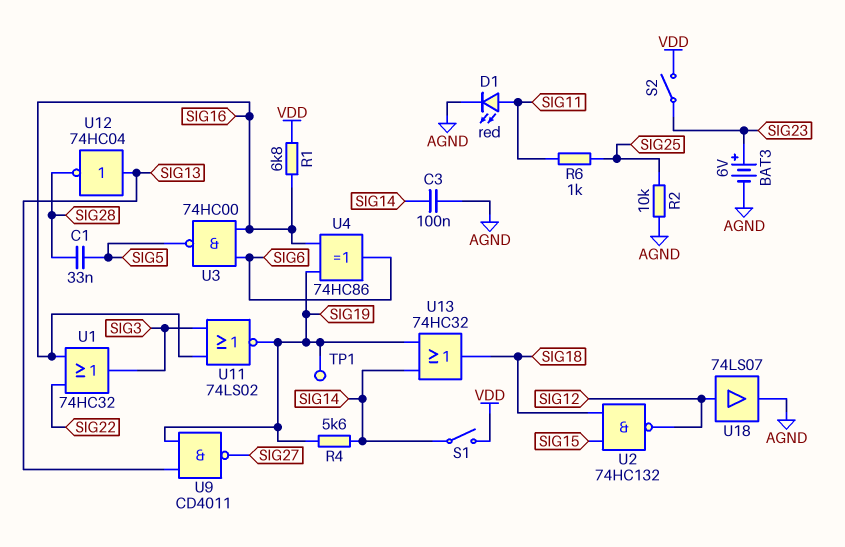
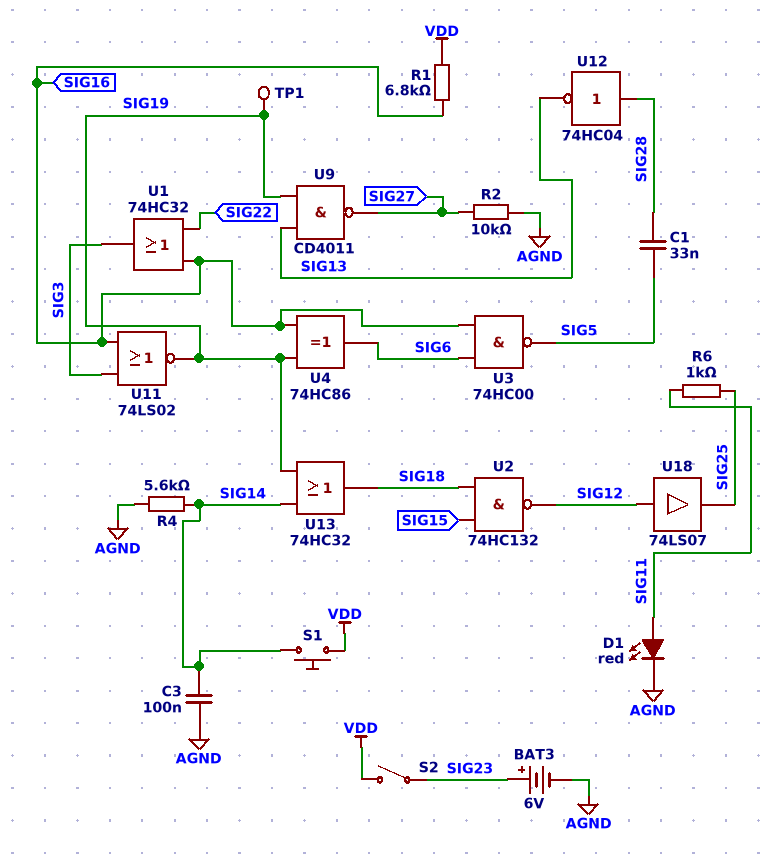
R2: 10k (AGND, SIG25) -> 10k (AGND, SIG27)
R4: 5.6k (SIG14, SIG19) -> 5.6k (AGND, SIG14)
S1: switch (SIG14, VDD) -> button (SIG14, VDD)
U12: NOT 74HC04 (in SIG13, out SIG28) -> NOT 74HC04 (in SIG28, out SIG13)
U18: buffer 74LS07 (in SIG12, out AGND) -> buffer 74LS07 (in SIG12, out SIG25)

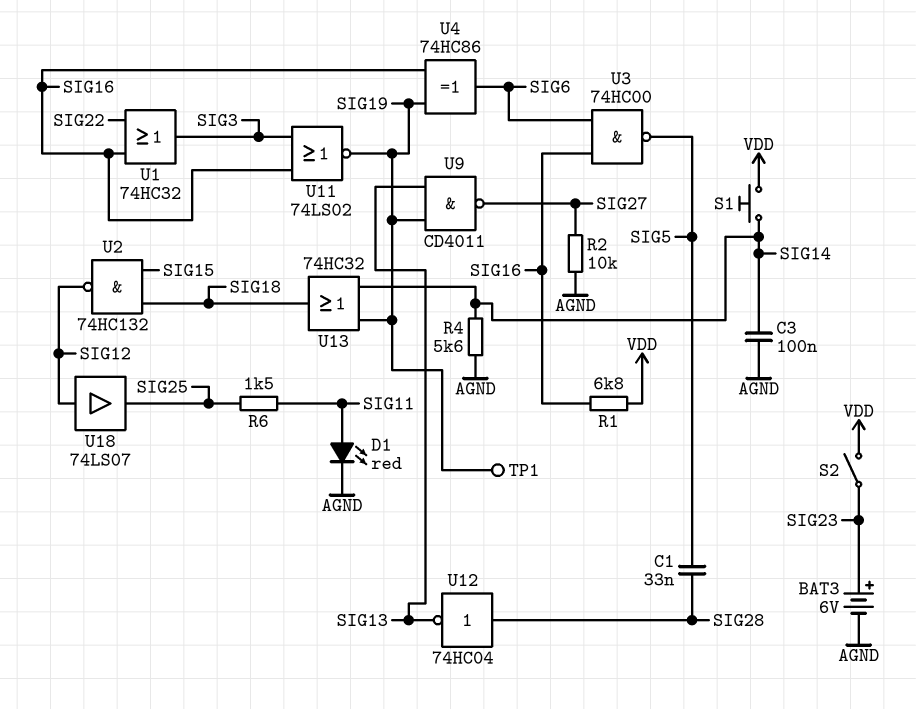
R6: 1k (SIG11, SIG25) -> 1.5k (SIG11, SIG25)

